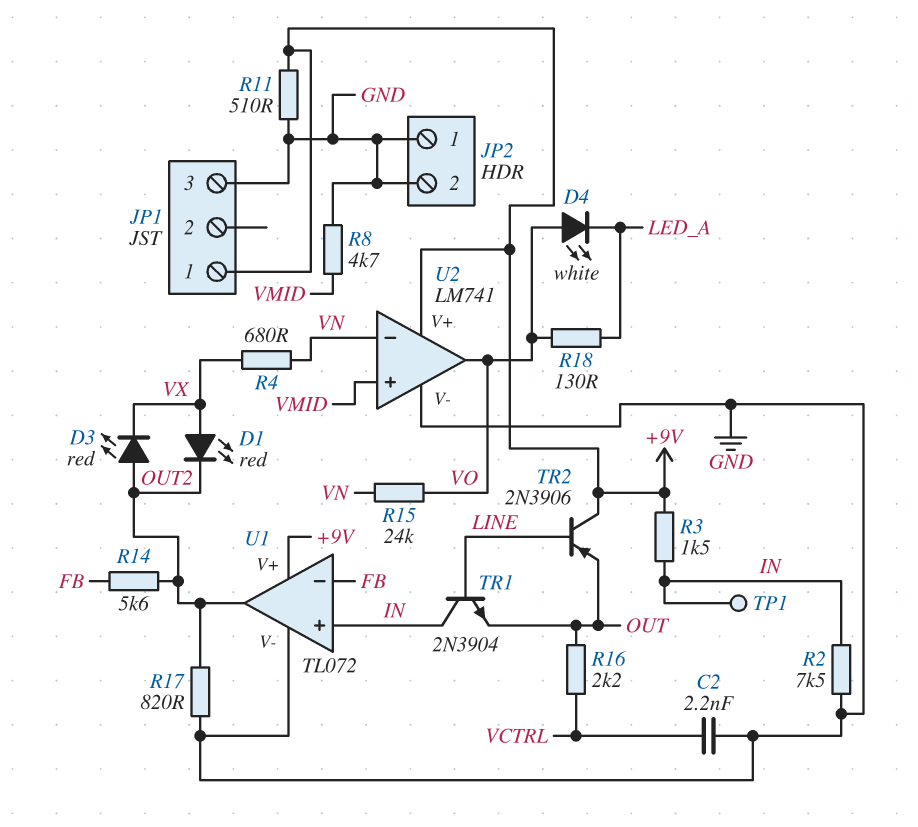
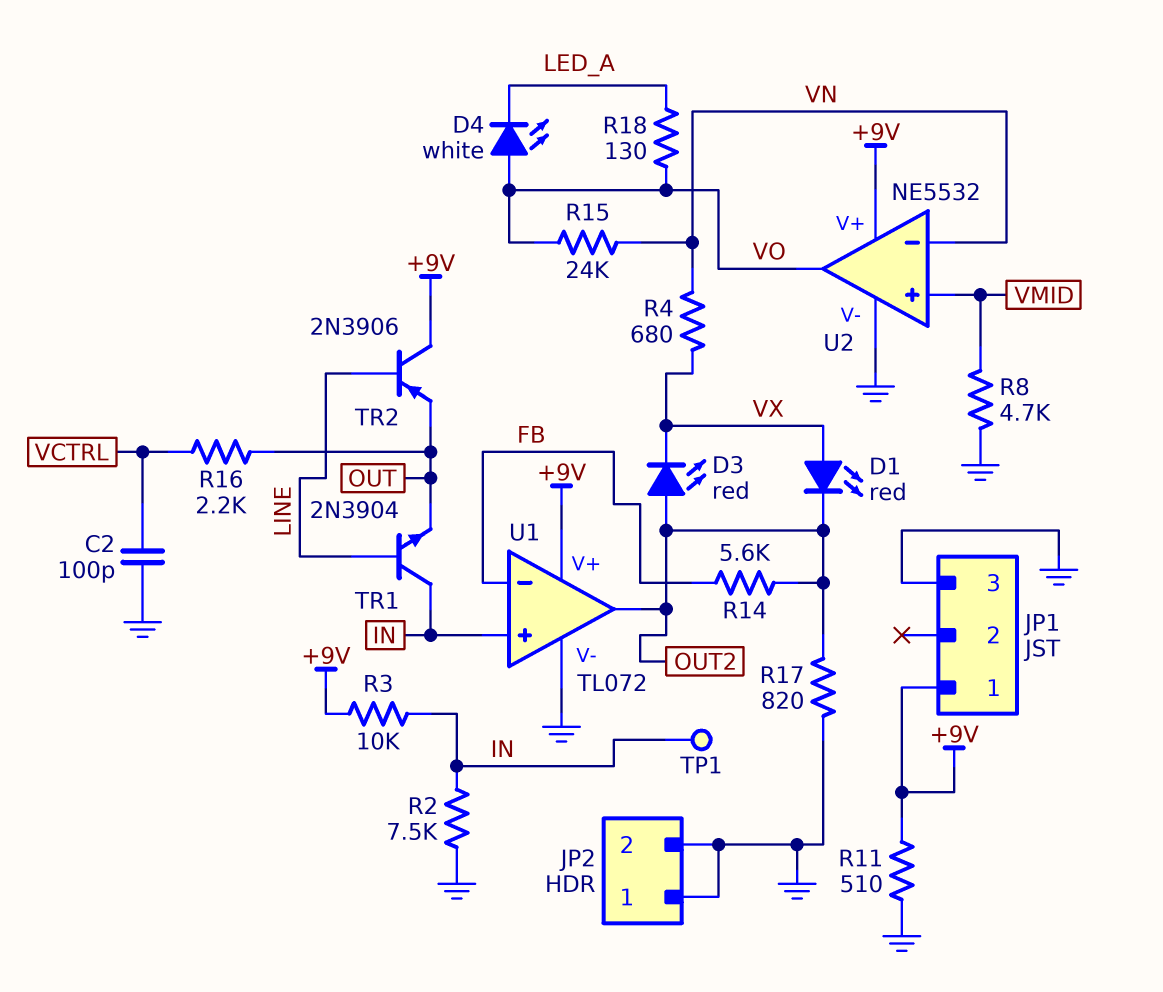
C2: 2.2nF (GND, VCTRL) -> 100pF (GND, VCTRL)
R3: 1.5k (+9V, IN) -> 10k (+9V, IN)
U2: LM741 -> NE5532

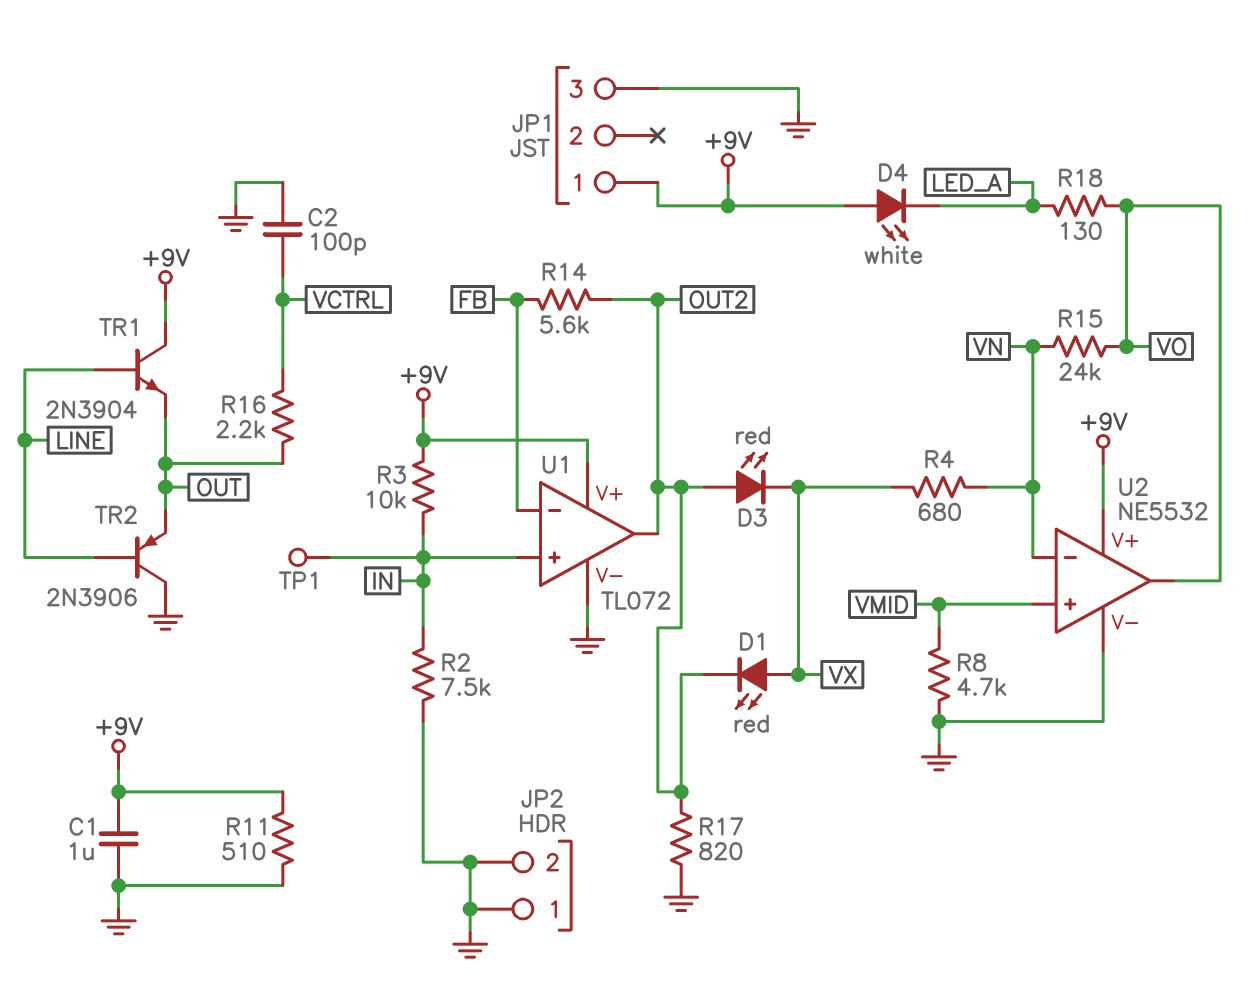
C1: none -> 1uF (+9V, GND)
D4: LED white (A VO, K LED_A) -> LED white (A +9V, K LED_A)
TR1: NPN 2N3904 (B LINE, C IN, E OUT) -> NPN 2N3904 (B LINE, C +9V, E OUT)
TR2: PNP 2N3906 (B LINE, C +9V, E OUT) -> PNP 2N3906 (B LINE, C GND, E OUT)

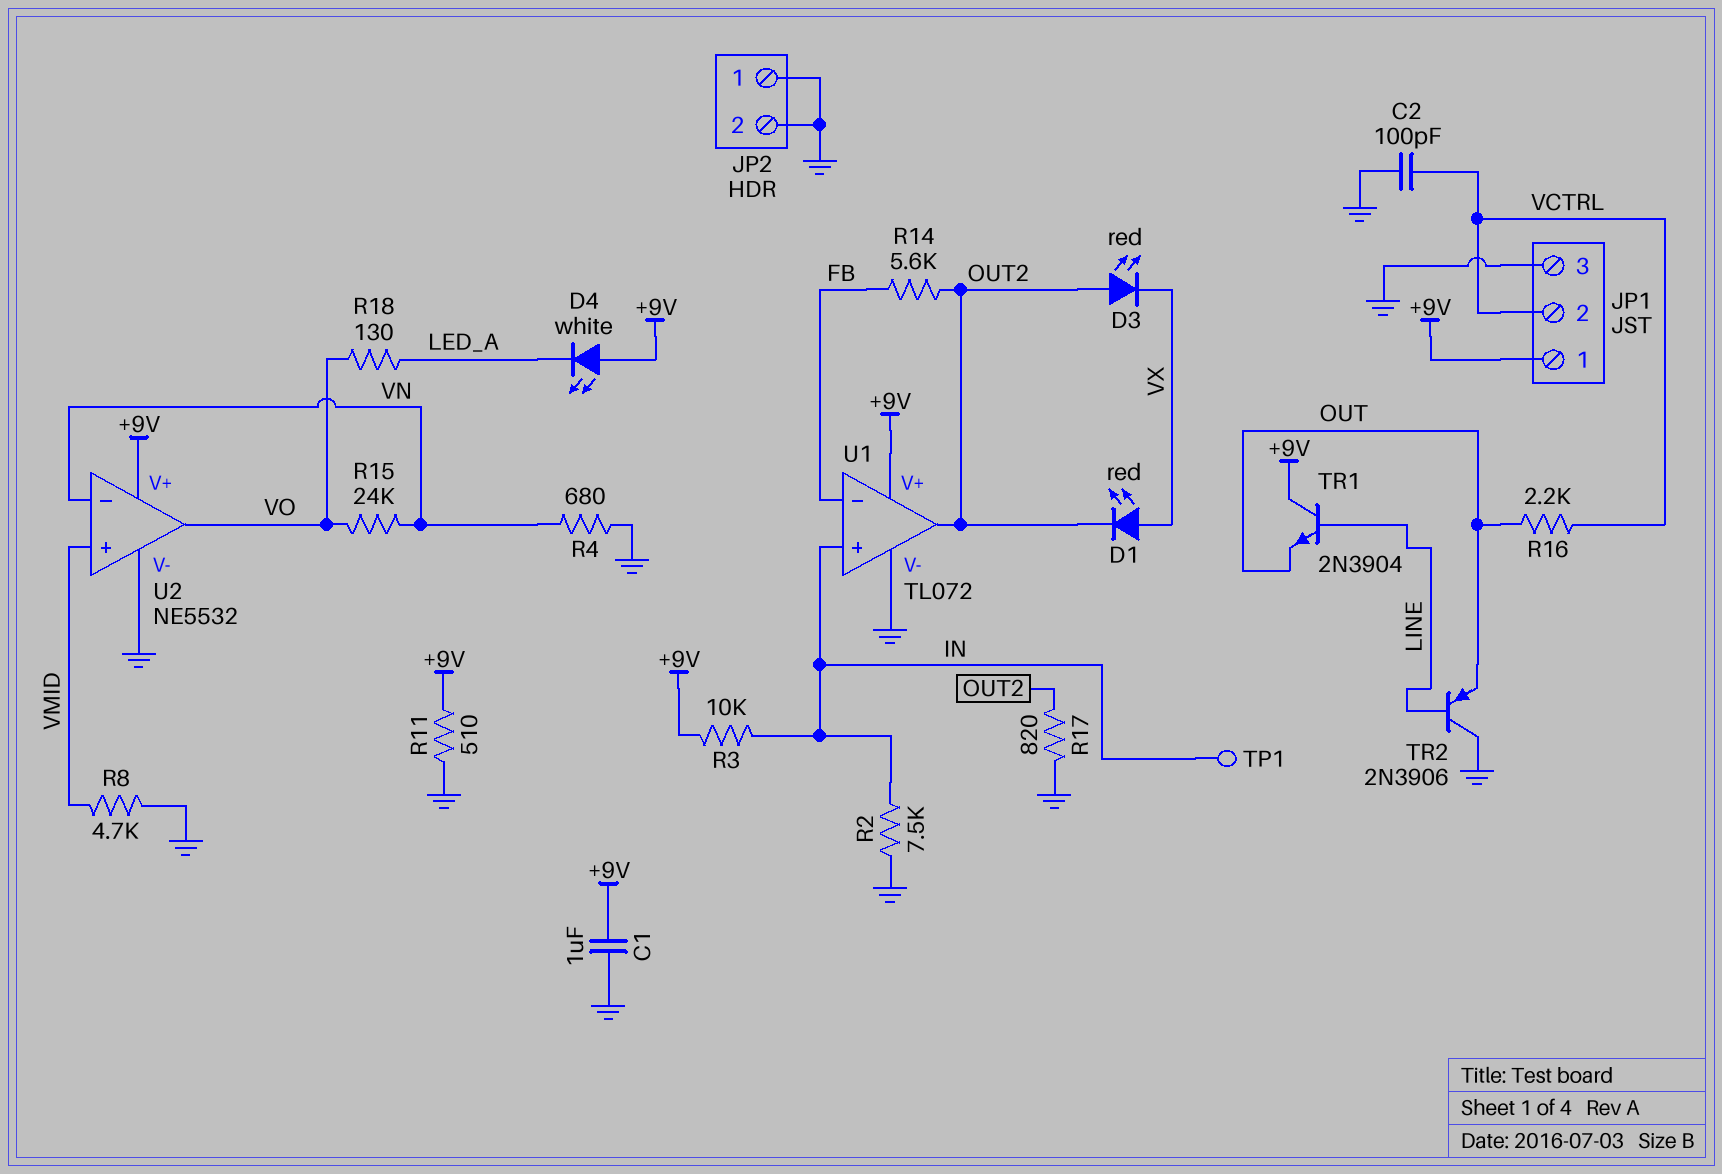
JP1 pin 2: none -> VCTRL
R4: 680 (VN, VX) -> 680 (GND, VN)

